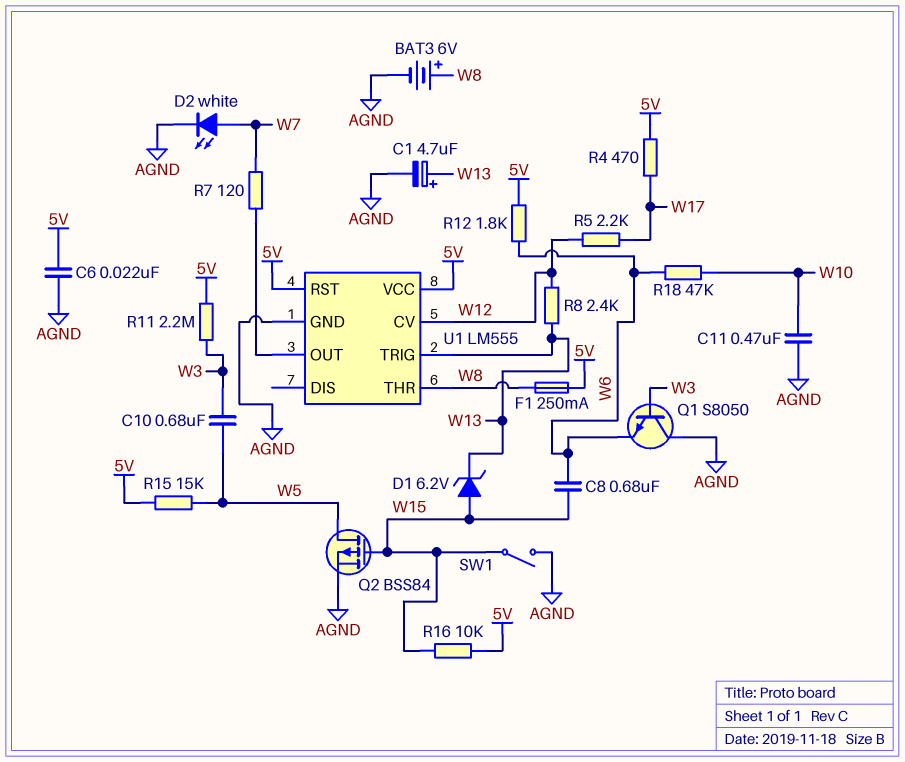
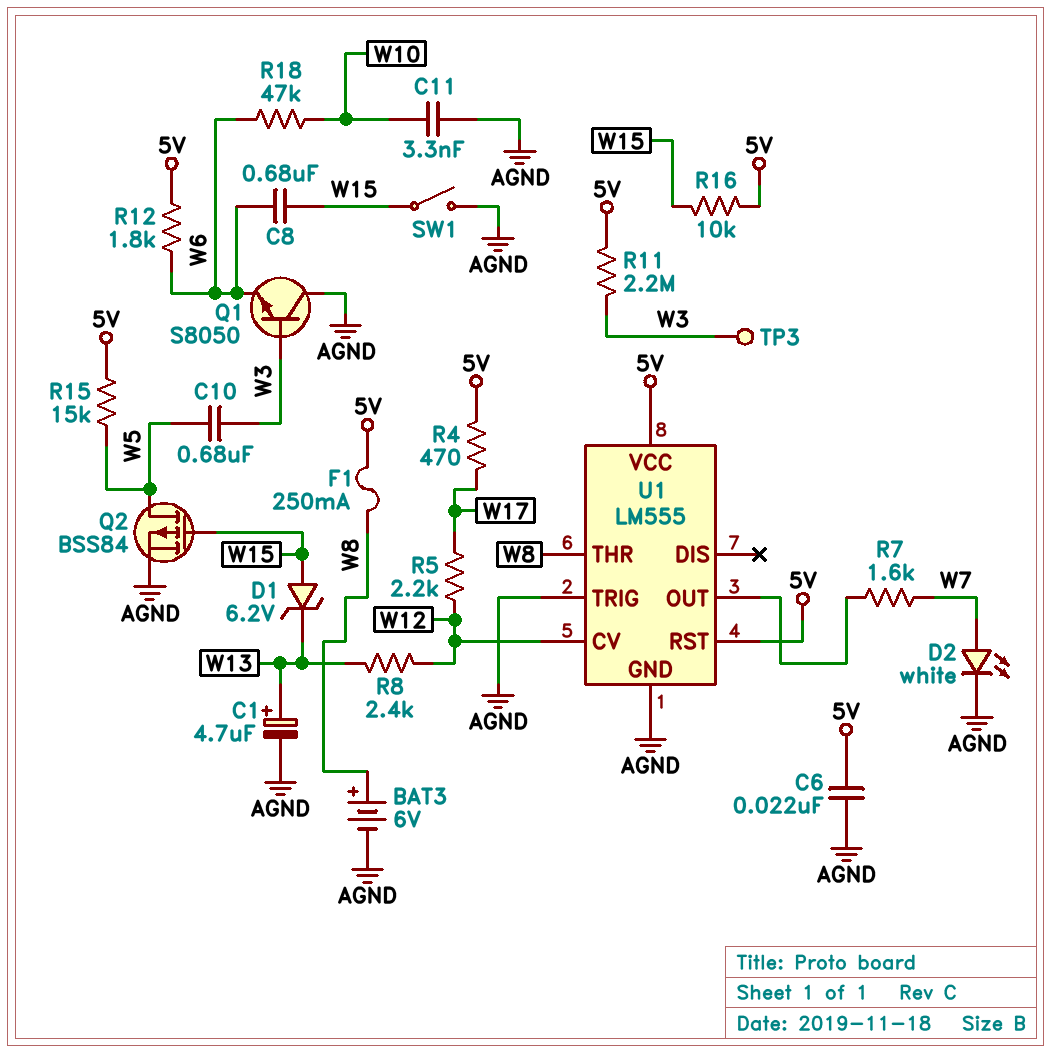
C11: 470nF (AGND, W10) -> 3.3nF (AGND, W10)
R7: 120 (U1/OUT, W7) -> 1.6k (U1/OUT, W7)
TP3: none -> test point (W3)
U1 pin TRIG: W13 -> AGND

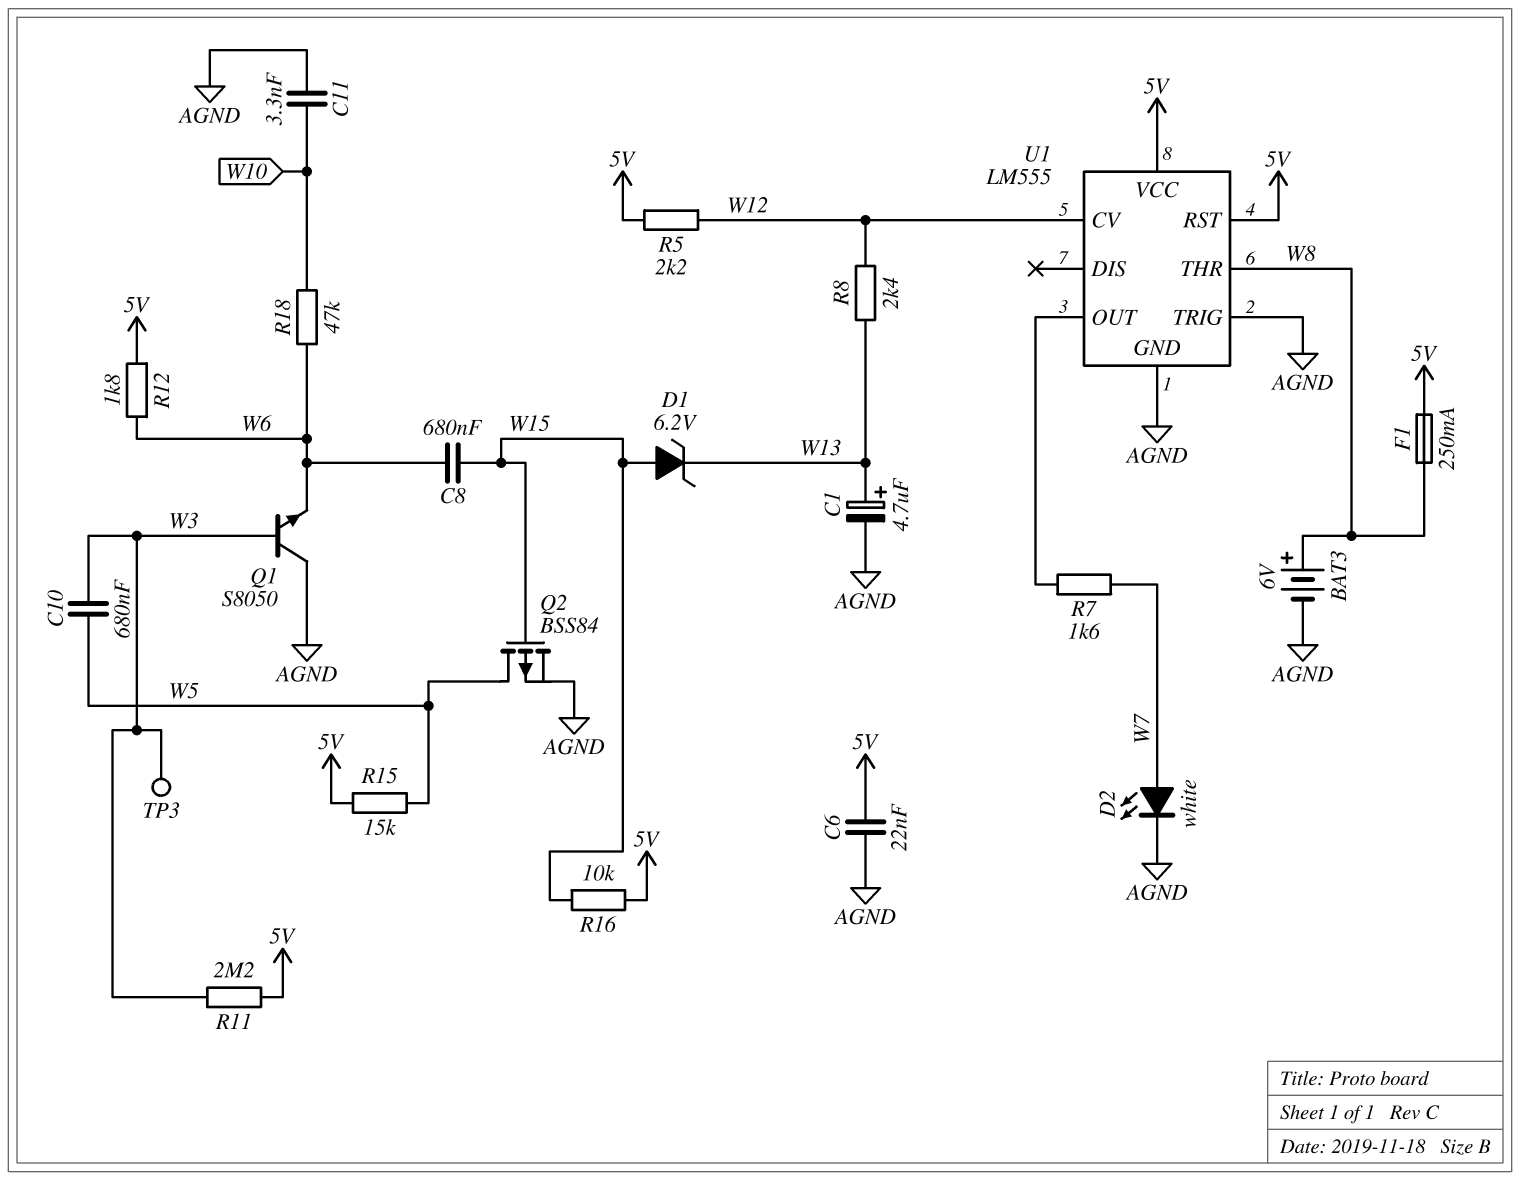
R4: 470 (5V, W17) -> none
R5: 2.2k (W12, W17) -> 2.2k (5V, W12)
SW1: switch (AGND, W15) -> none

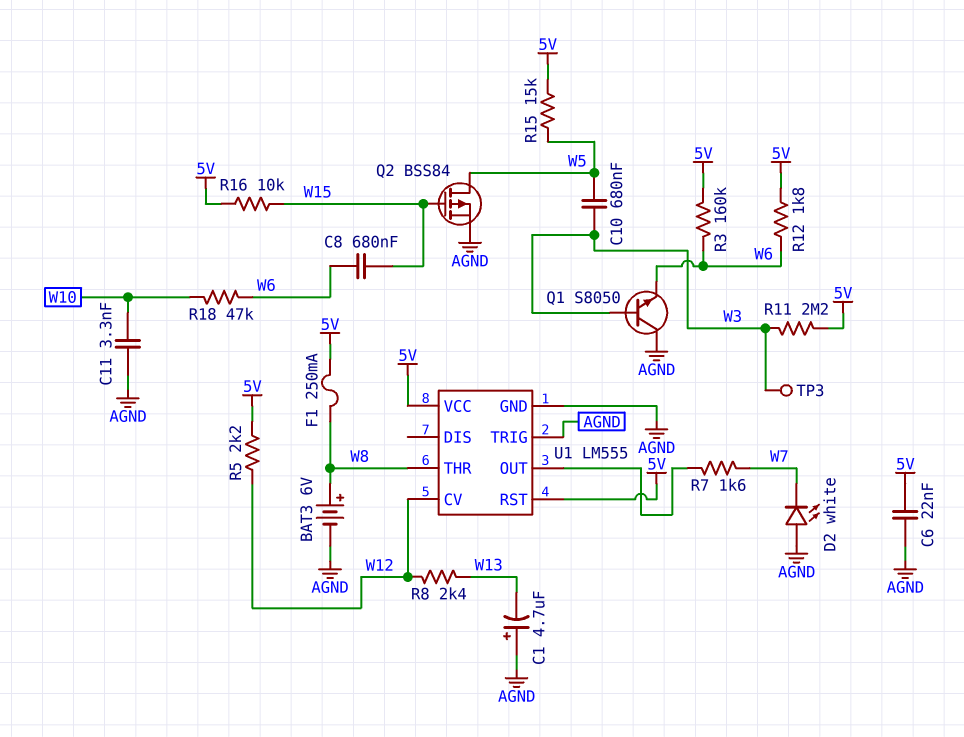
C1: 4.7uF (plus W13, minus AGND) -> 4.7uF (plus AGND, minus W13)
D1: zener 6.2V (A W15, K W13) -> none
D2: LED white (A W7, K AGND) -> LED white (A AGND, K W7)
R3: none -> 160k (5V, W6)

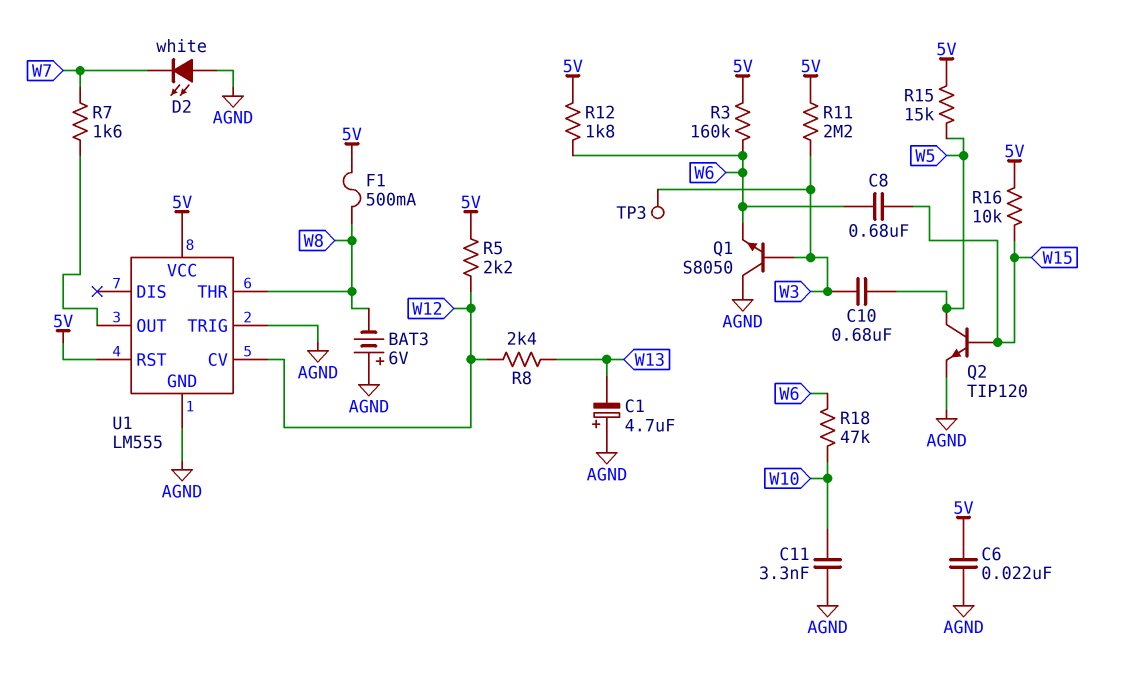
BAT3: 6V (plus W8, minus AGND) -> 6V (plus AGND, minus W8)
F1: 250mA (5V, W8) -> 500mA (5V, W8)
Q2: PMOS BSS84 (G W15, D W5, S AGND) -> NPN TIP120 (B W15, C W5, E AGND)

